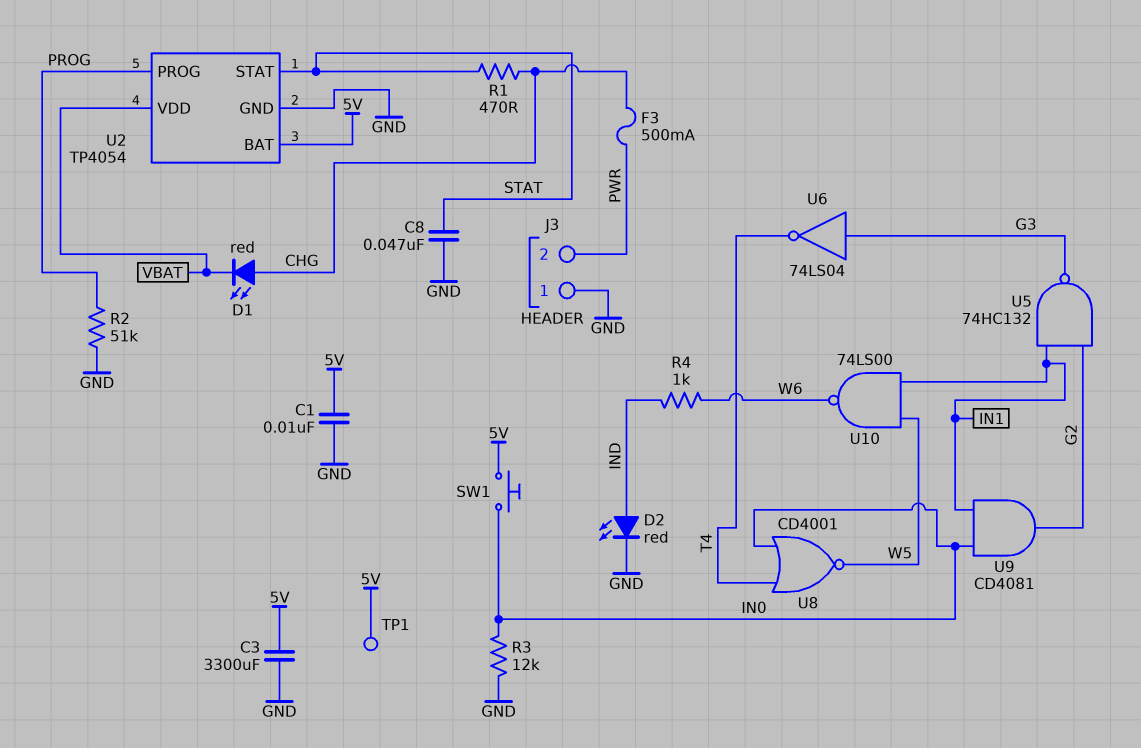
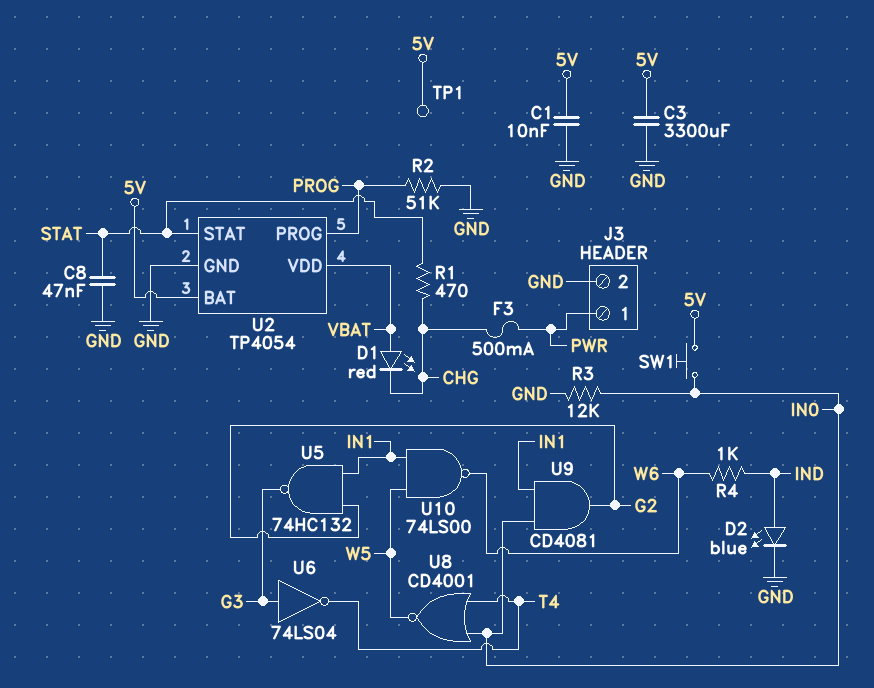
D1: LED red (A CHG, K VBAT) -> LED red (A VBAT, K CHG)
D2: LED red (A IND, K GND) -> LED blue (A IND, K GND)
J3 pin 1: GND -> PWR
J3 pin 2: PWR -> GND

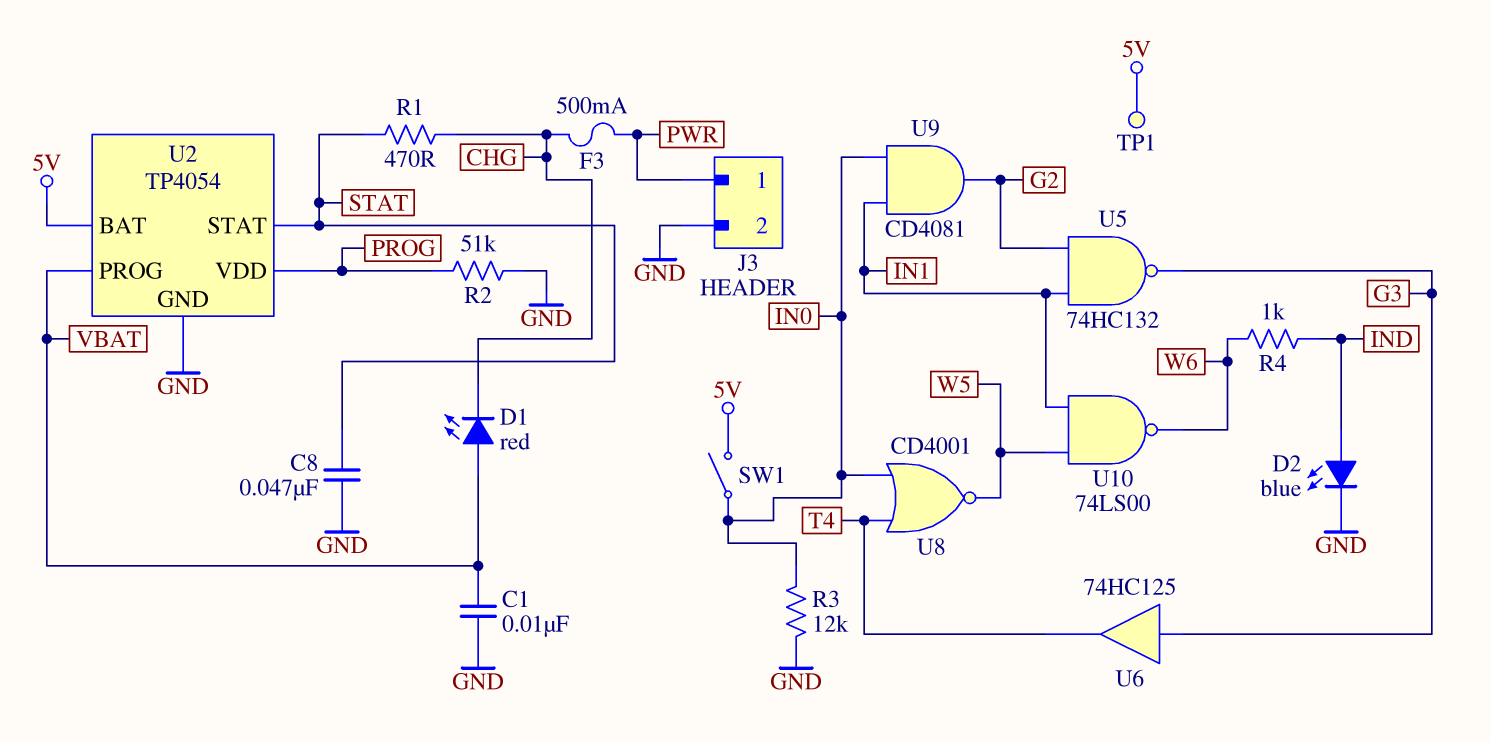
C1: 10nF (5V, GND) -> 10nF (GND, VBAT)
C3: 3300uF (5V, GND) -> none
SW1: button (5V, IN0) -> switch (5V, IN0)
U2 pin PROG: PROG -> VBAT
U2 pin VDD: VBAT -> PROG
U6: NOT 74LS04 (in G3, out T4) -> buffer 74HC125 (in G3, out T4)

